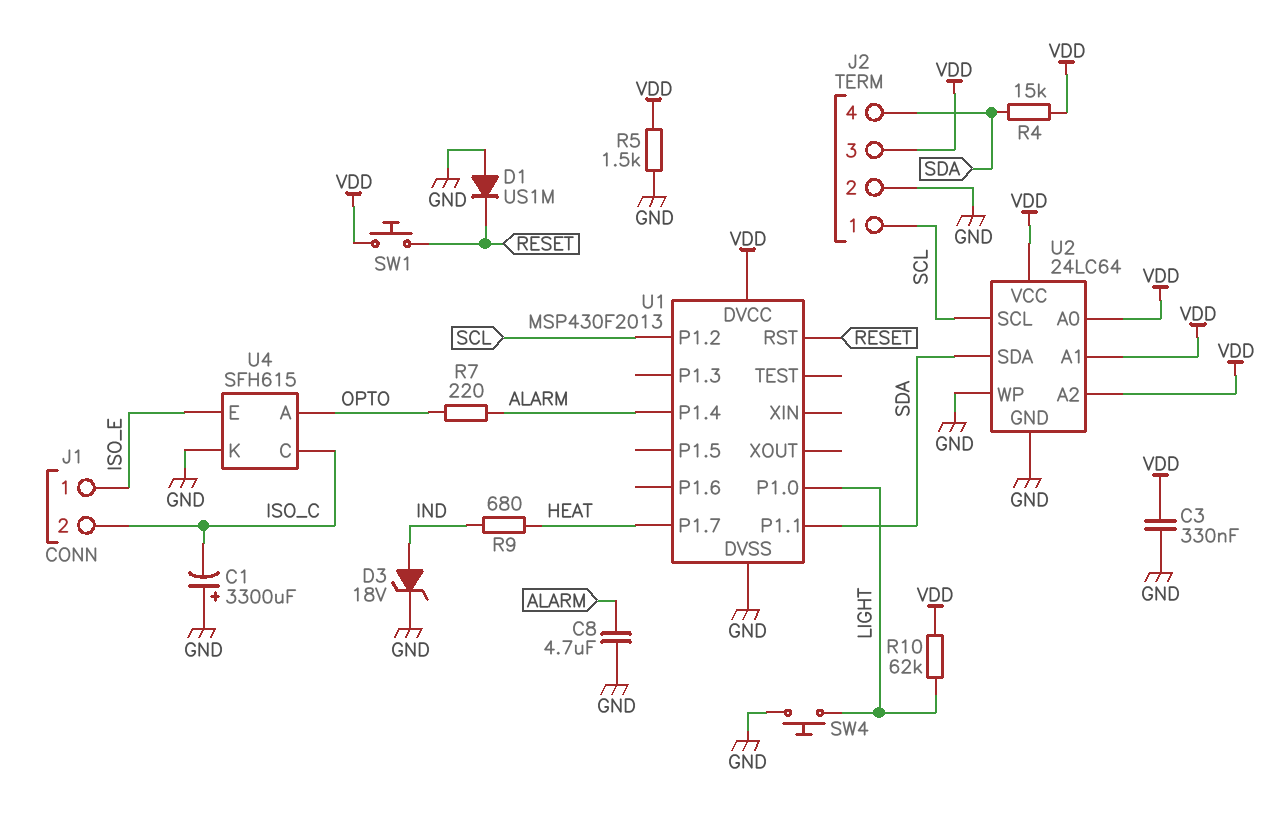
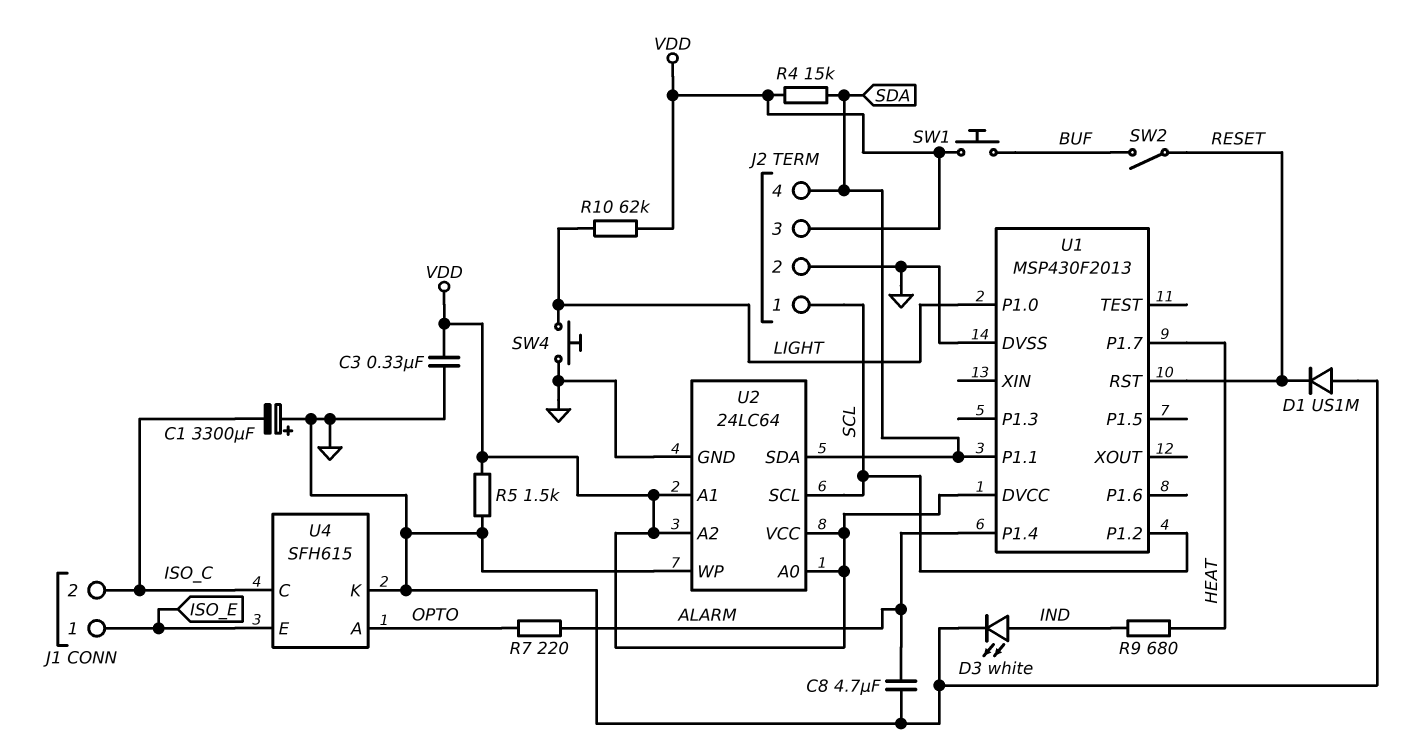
D3: zener 18V (A IND, K GND) -> LED white (A IND, K GND)
SW1: button (RESET, VDD) -> button (BUF, VDD)
SW2: none -> switch (BUF, RESET)

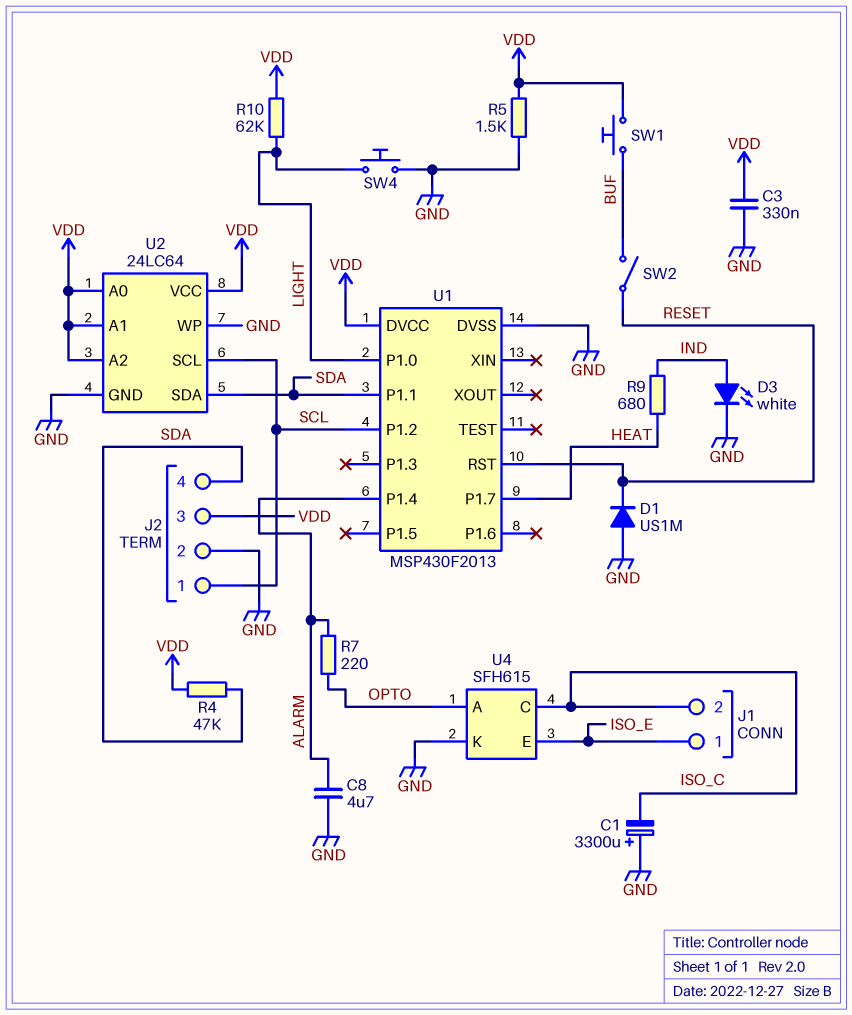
R4: 15k (SDA, VDD) -> 47k (SDA, VDD)

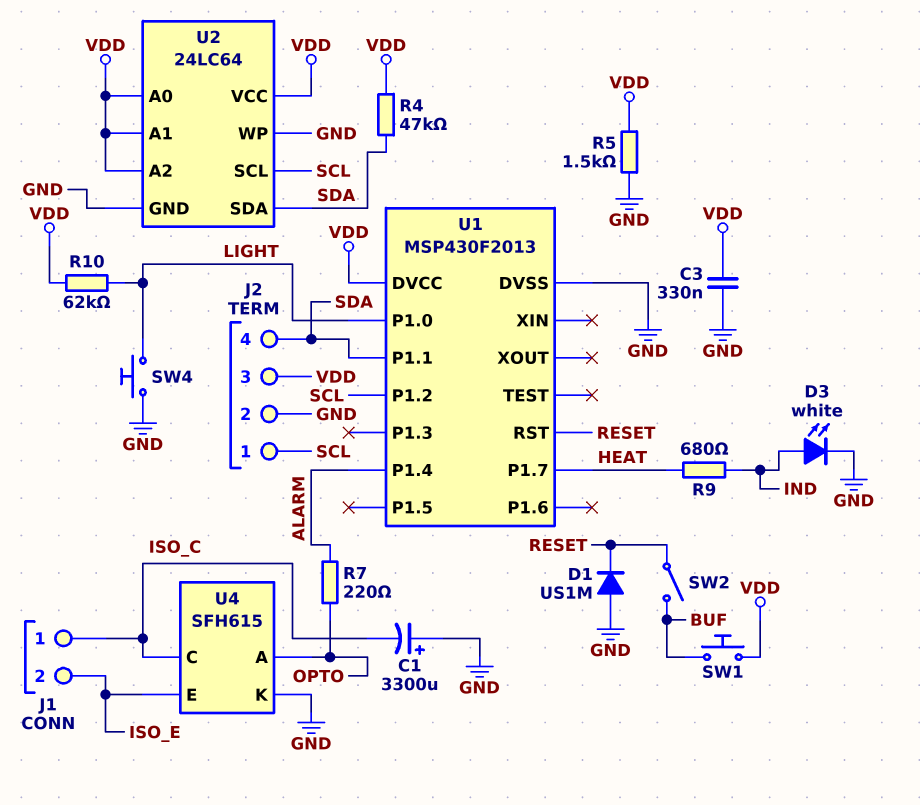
C8: 4.7uF (ALARM, GND) -> none
J1 pin 1: ISO_E -> ISO_C
J1 pin 2: ISO_C -> ISO_E

